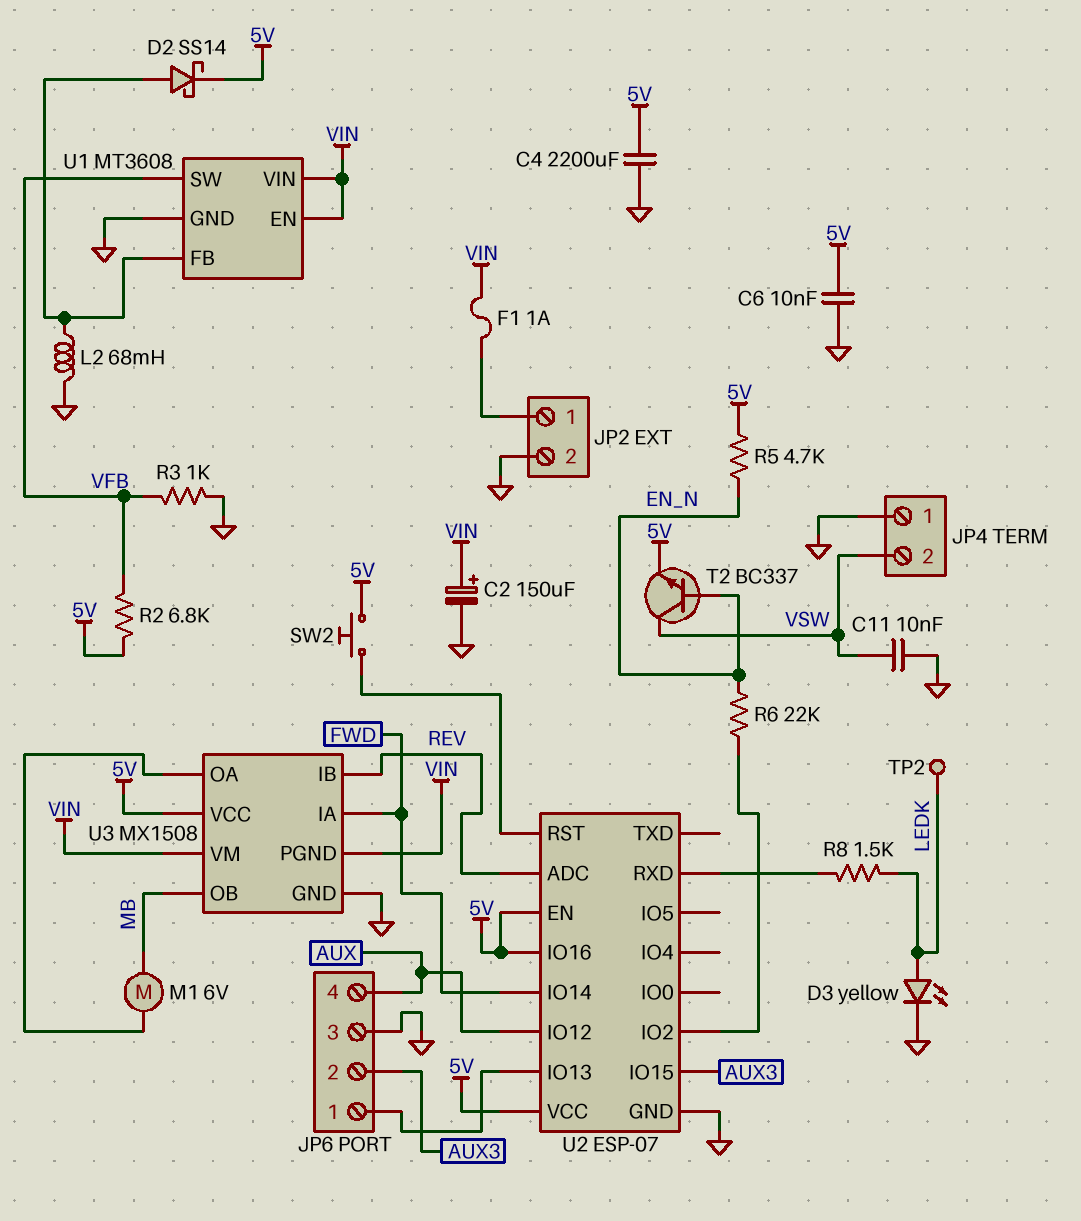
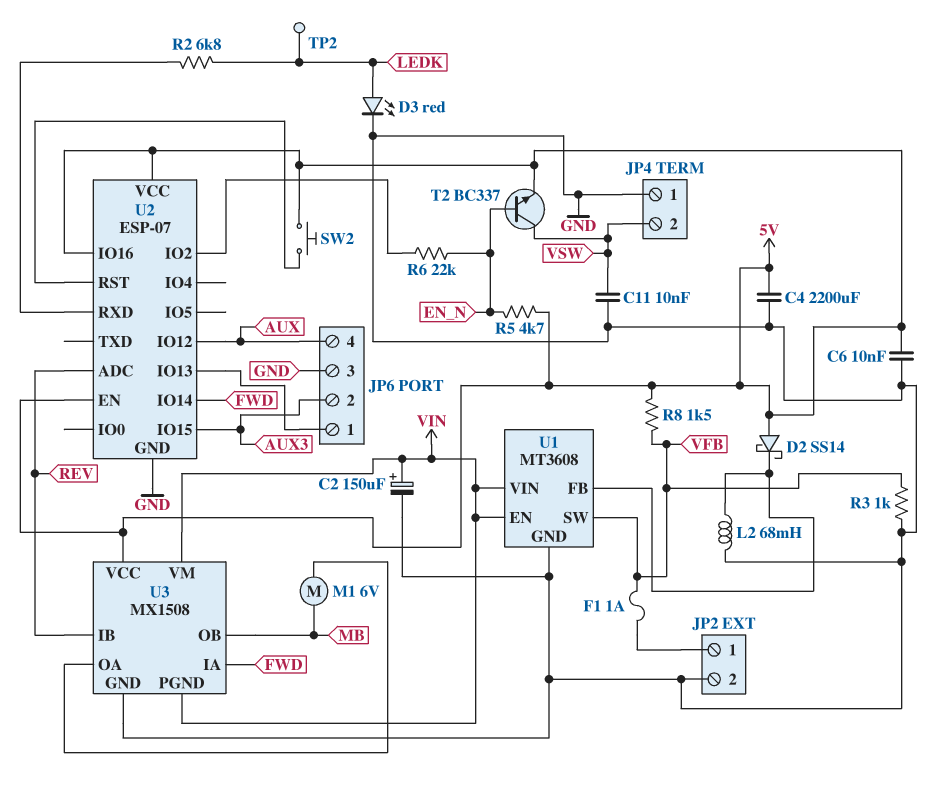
D2: schottky SS14 (A U1/FB, K 5V) -> schottky SS14 (A 5V, K U1/FB)
D3: LED yellow (A LEDK, K GND) -> LED red (A LEDK, K GND)
F1: 1A (JP2/1, VIN) -> 1A (JP2/1, VFB)
R2: 6.8k (5V, VFB) -> 6.8k (LEDK, U2/RXD)
R8: 1.5k (LEDK, U2/RXD) -> 1.5k (5V, VFB)

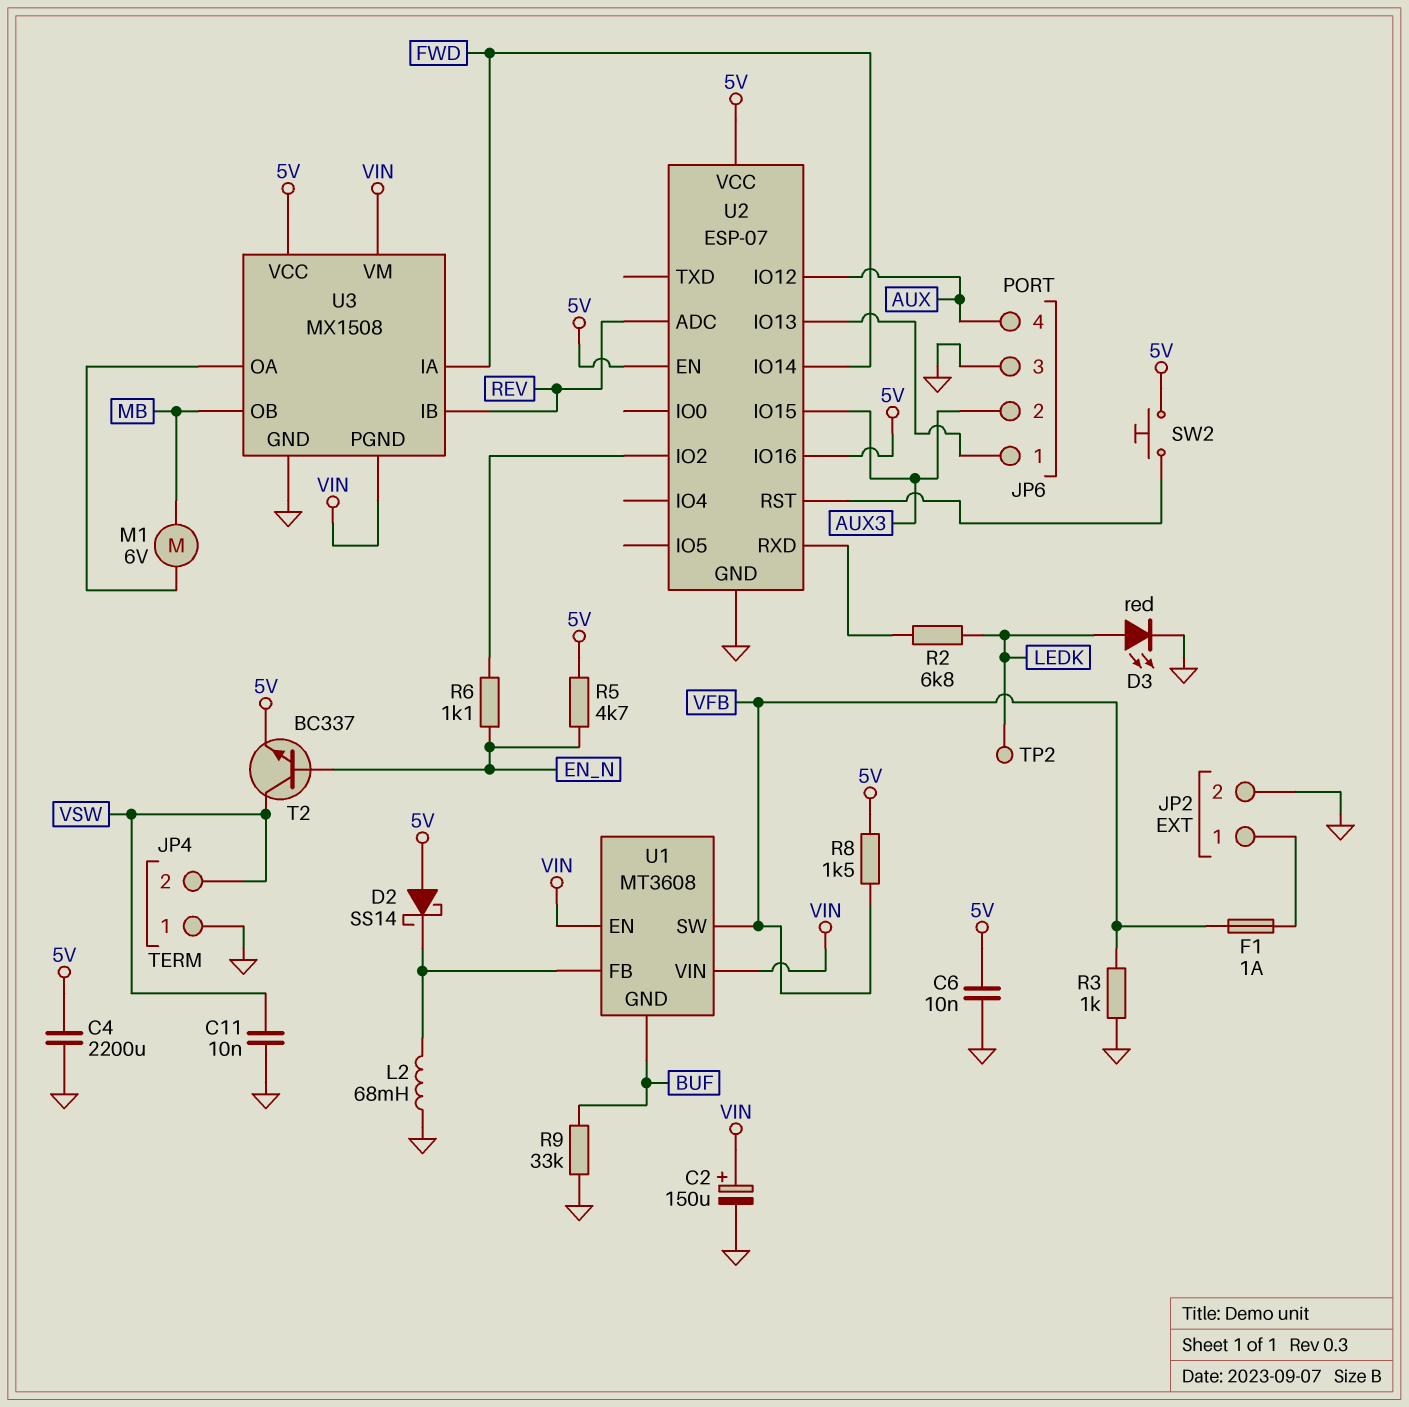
R6: 22k (EN_N, U2/IO2) -> 1.1k (EN_N, U2/IO2)
R9: none -> 33k (BUF, GND)
U1 pin GND: GND -> BUF

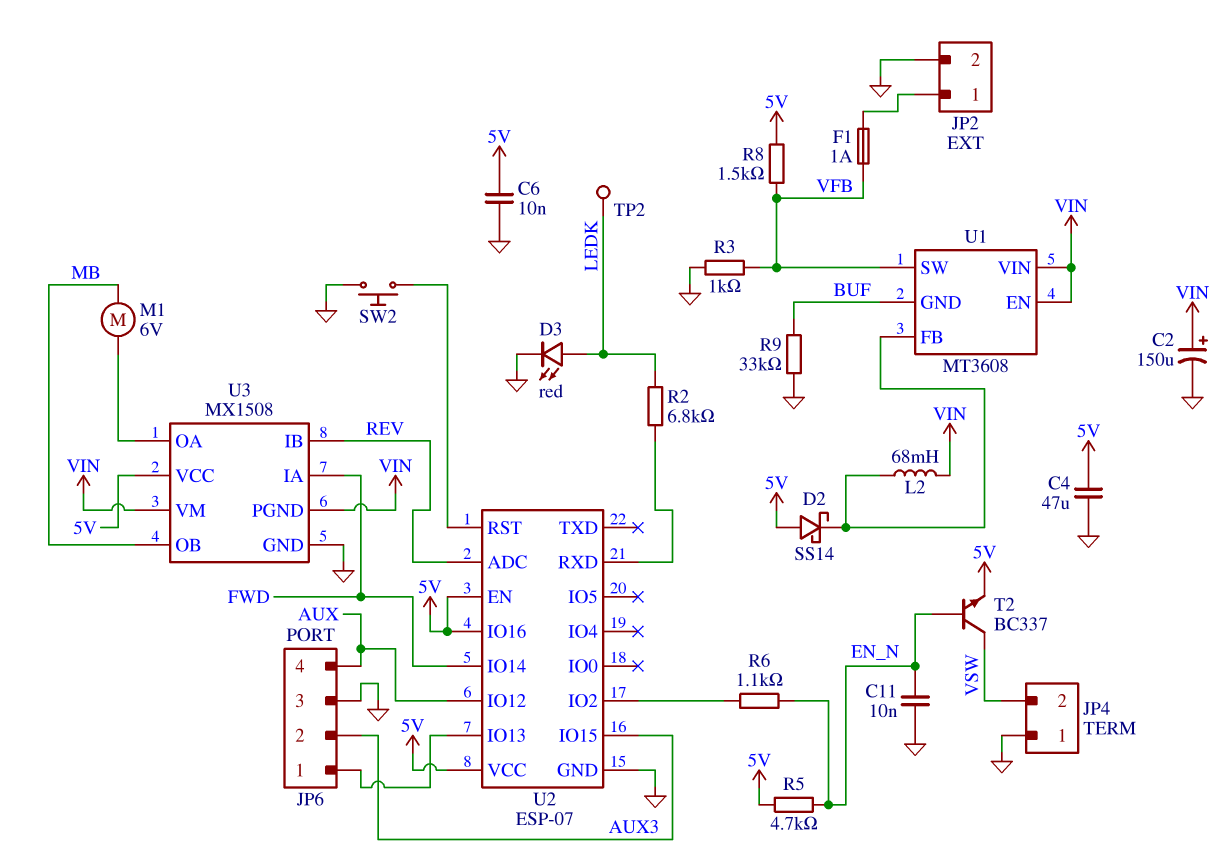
C4: 2200uF (5V, GND) -> 47uF (5V, GND)
C11: 10nF (GND, VSW) -> 10nF (EN_N, GND)
L2: 68mH (GND, U1/FB) -> 68mH (U1/FB, VIN)
SW2: button (5V, U2/RST) -> button (GND, U2/RST)

